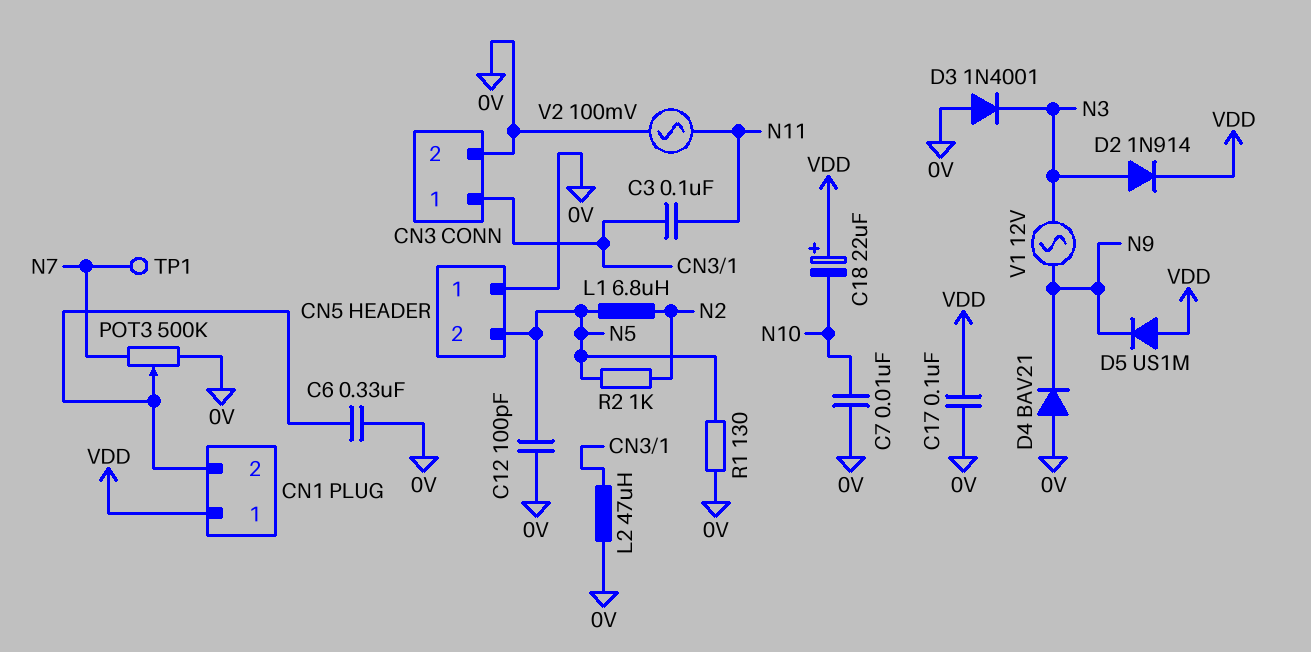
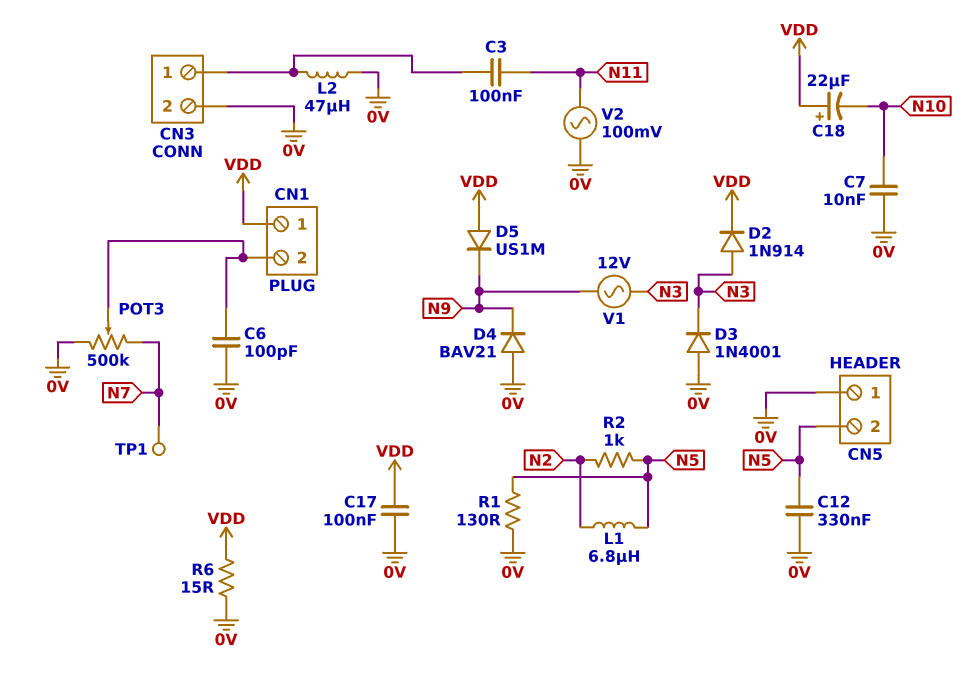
C6: 330nF (0V, CN1/2) -> 100pF (0V, CN1/2)
C12: 100pF (0V, N5) -> 330nF (0V, N5)
R6: none -> 15 (0V, VDD)

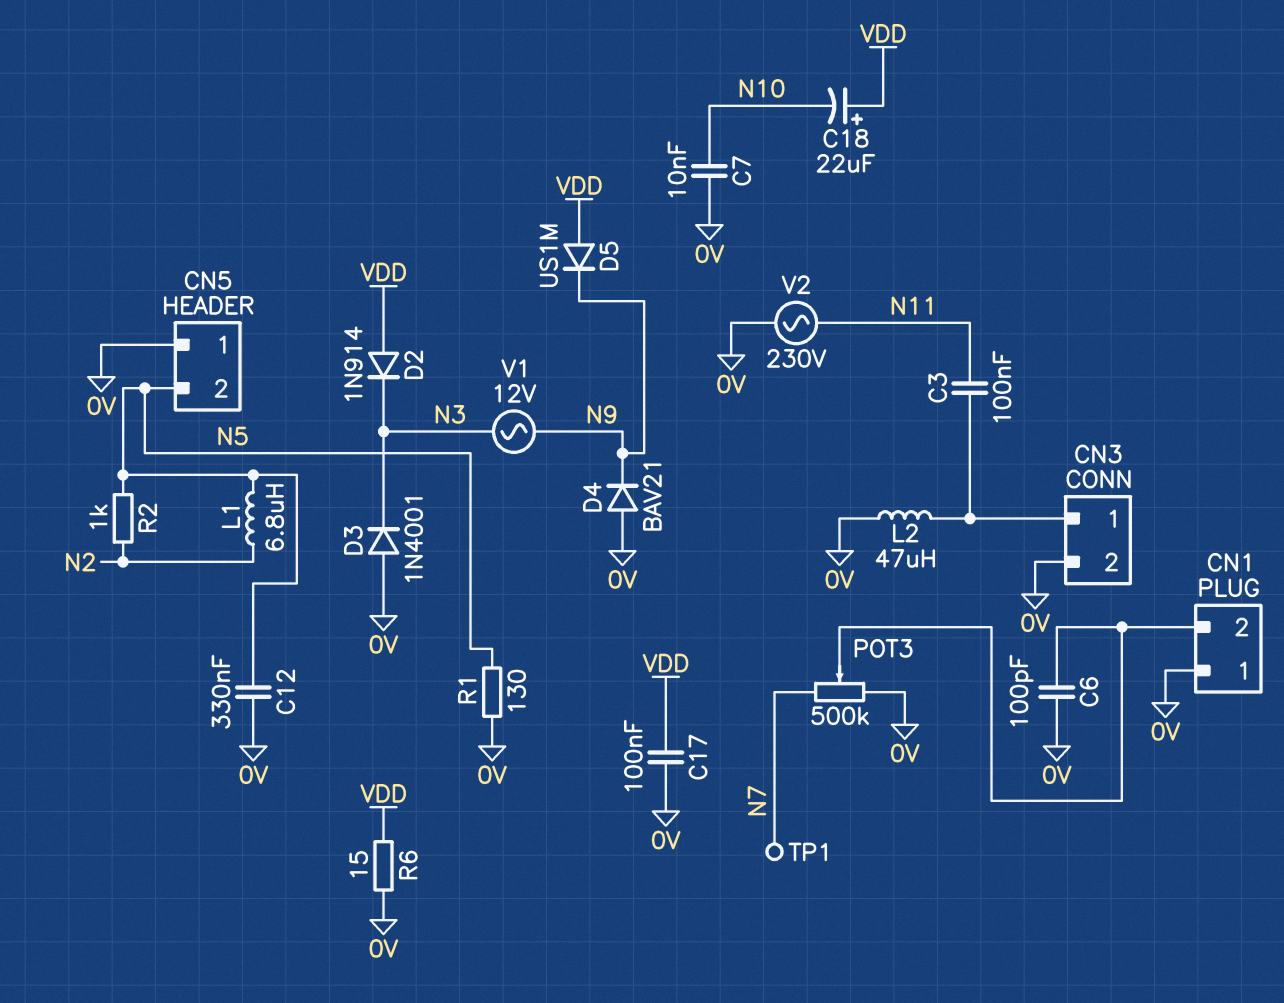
CN1 pin 1: VDD -> 0V
D2: diode 1N914 (A N3, K VDD) -> diode 1N914 (A VDD, K N3)
V2: AC 100mV (0V, N11) -> AC 230V (0V, N11)

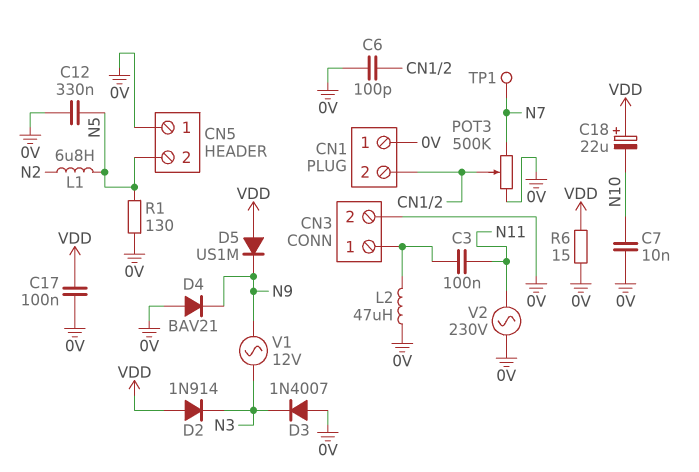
D3: diode 1N4001 (A 0V, K N3) -> diode 1N4007 (A 0V, K N3)
R2: 1k (N2, N5) -> none

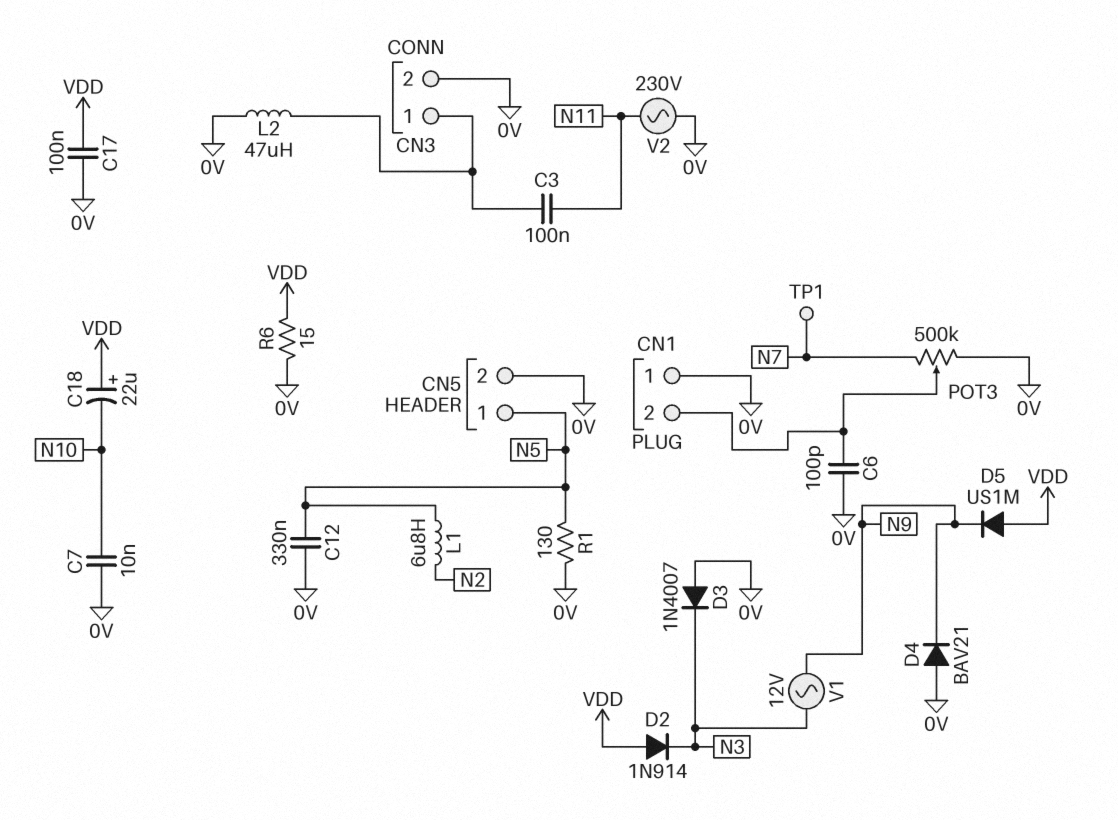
CN5 pin 1: 0V -> N5
CN5 pin 2: N5 -> 0V

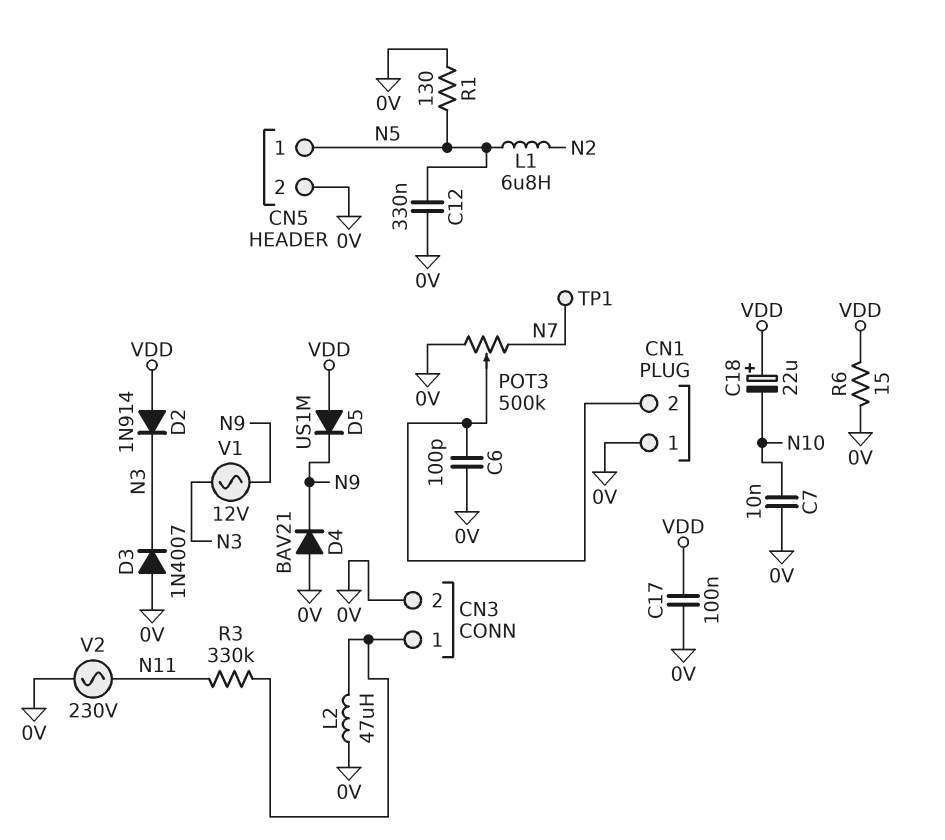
C3: 100nF (CN3/1, N11) -> none
R3: none -> 330k (CN3/1, N11)

